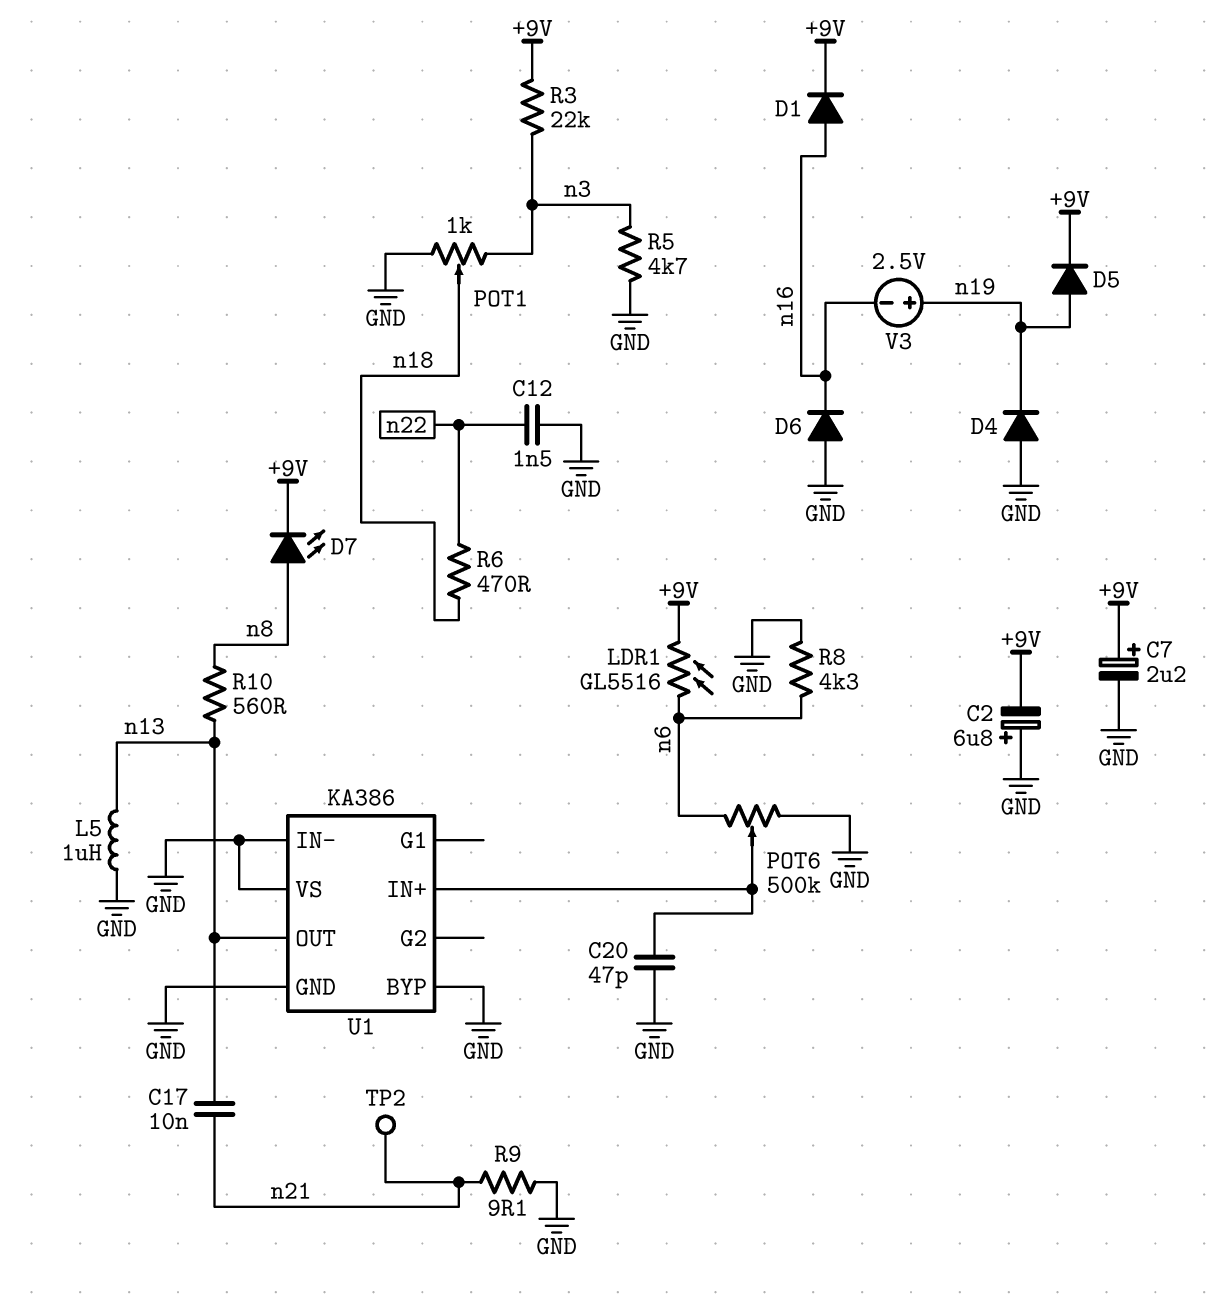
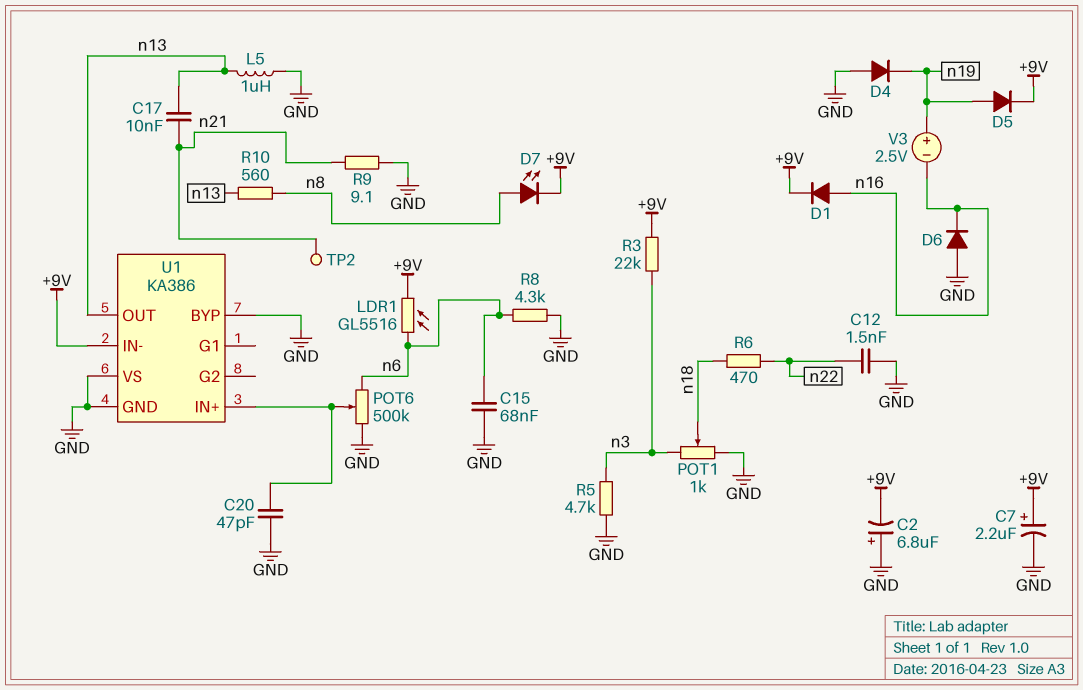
C15: none -> 68nF (GND, n6)
U1 pin IN-: GND -> +9V

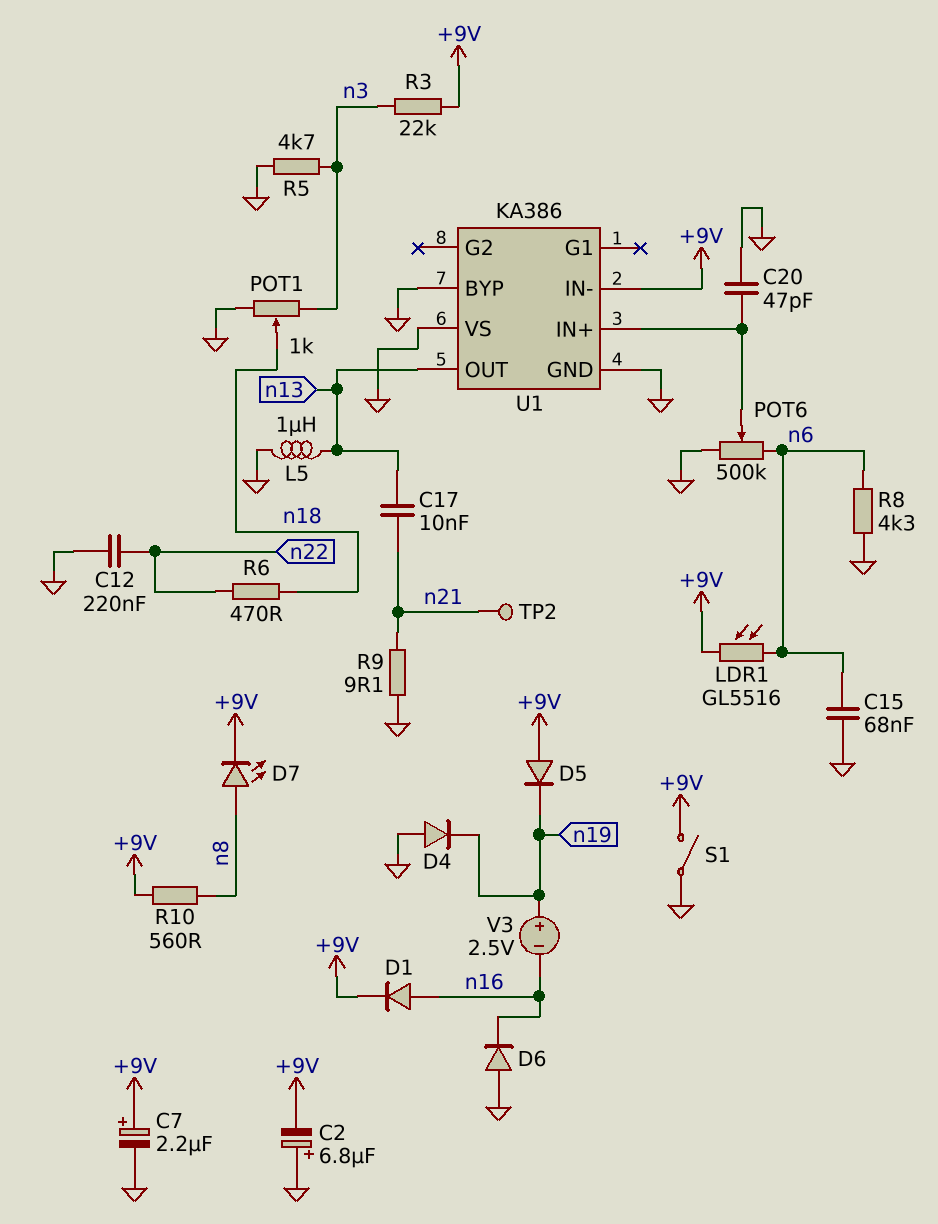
C12: 1.5nF (GND, n22) -> 220nF (GND, n22)
D5: diode (A n19, K +9V) -> diode (A +9V, K n19)
R10: 560 (n8, n13) -> 560 (+9V, n8)
S1: none -> switch (+9V, GND)

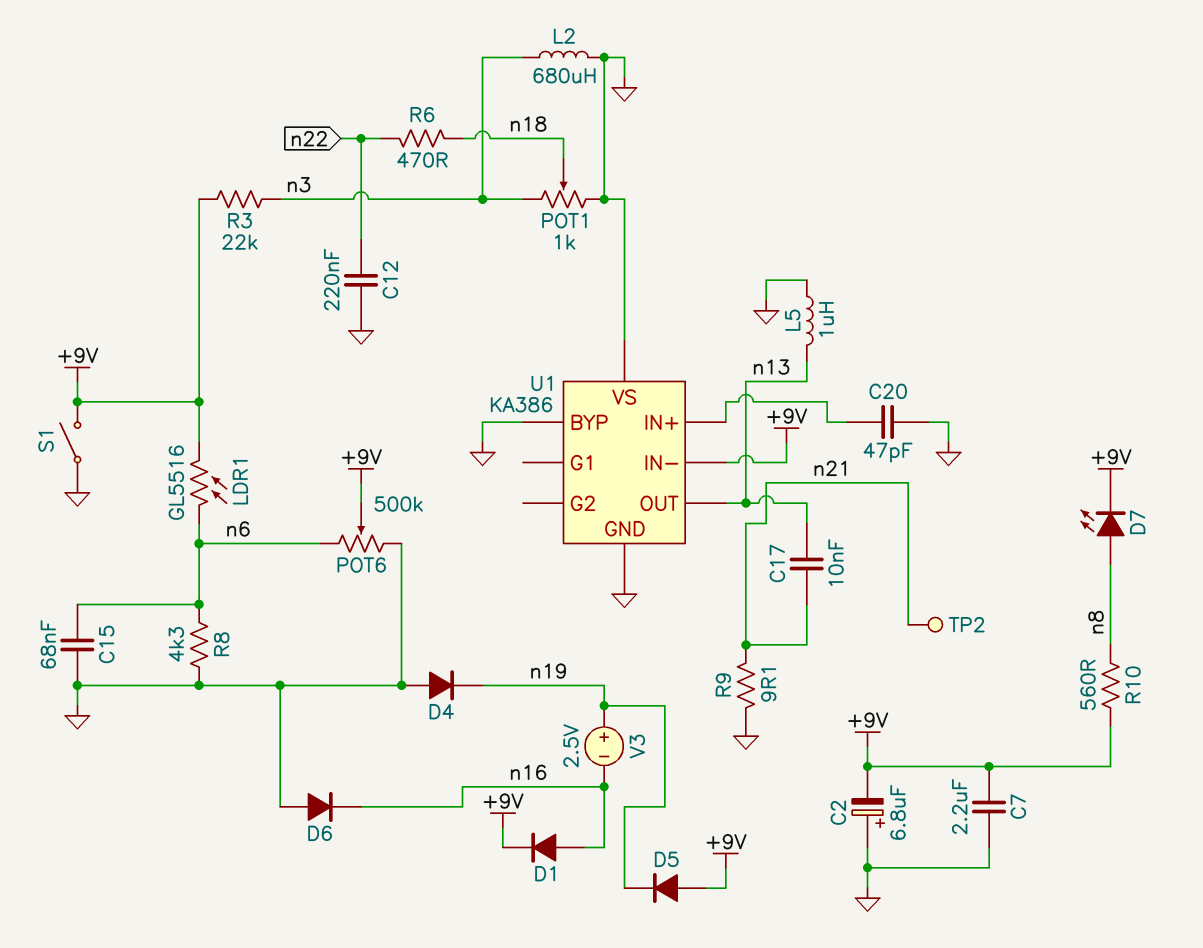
C7: 2.2uF (plus +9V, minus GND) -> 2.2uF (+9V, GND)
L2: none -> 680uH (GND, n3)
POT6: 500k (GND, n6, wiper U1/IN+) -> 500k (GND, n6, wiper +9V)
R5: 4.7k (GND, n3) -> none

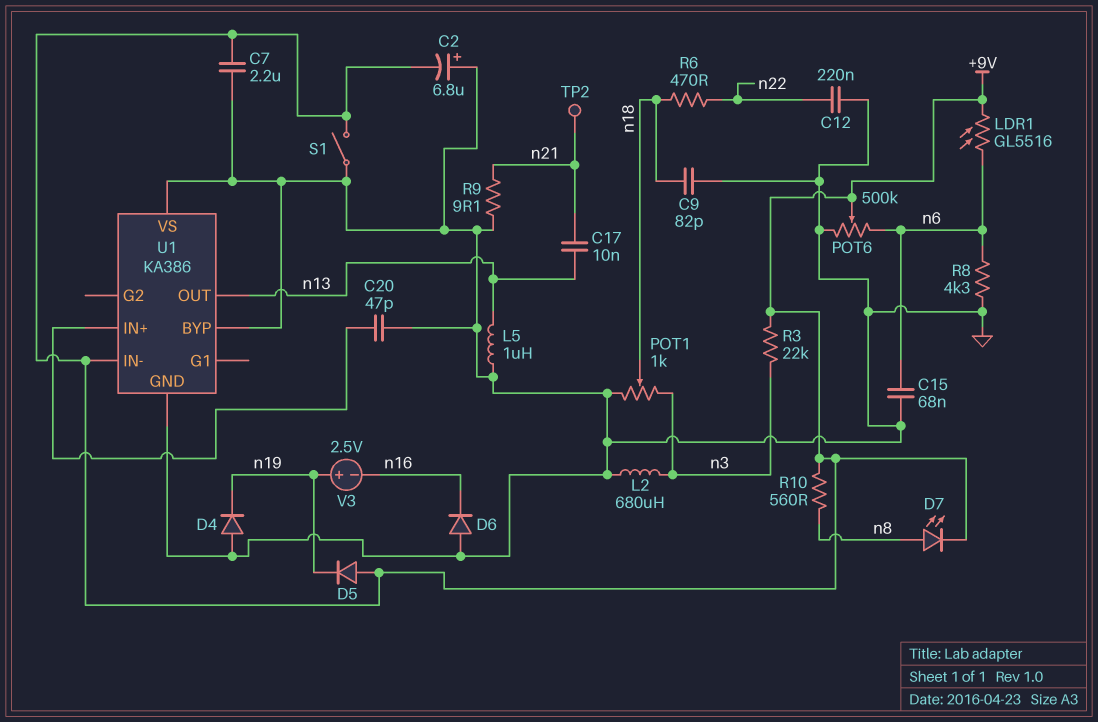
C9: none -> 82pF (GND, n18)
D1: diode (A n16, K +9V) -> none

